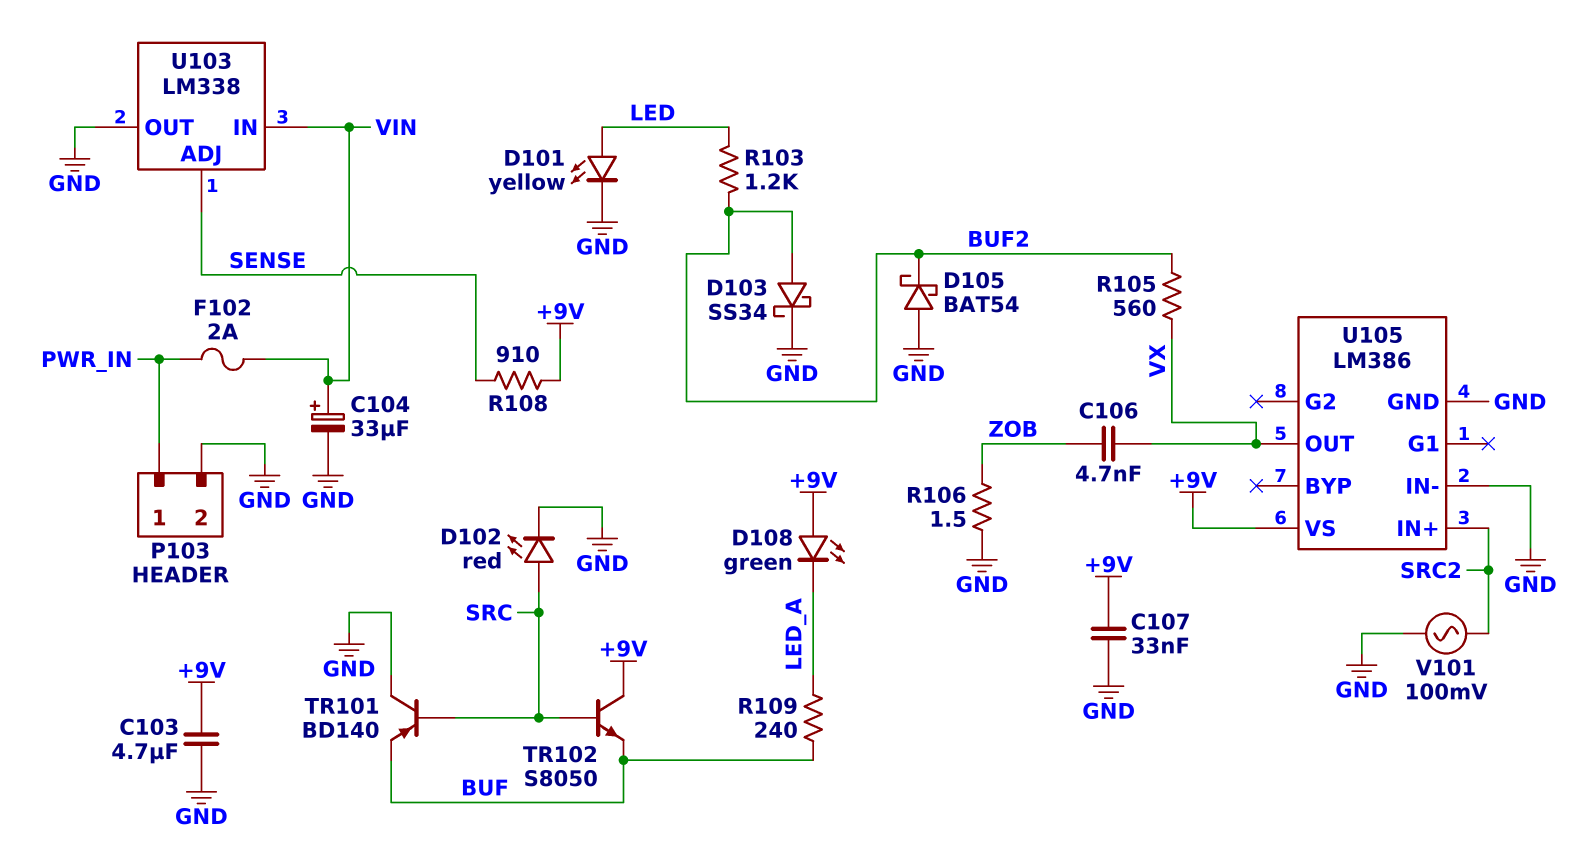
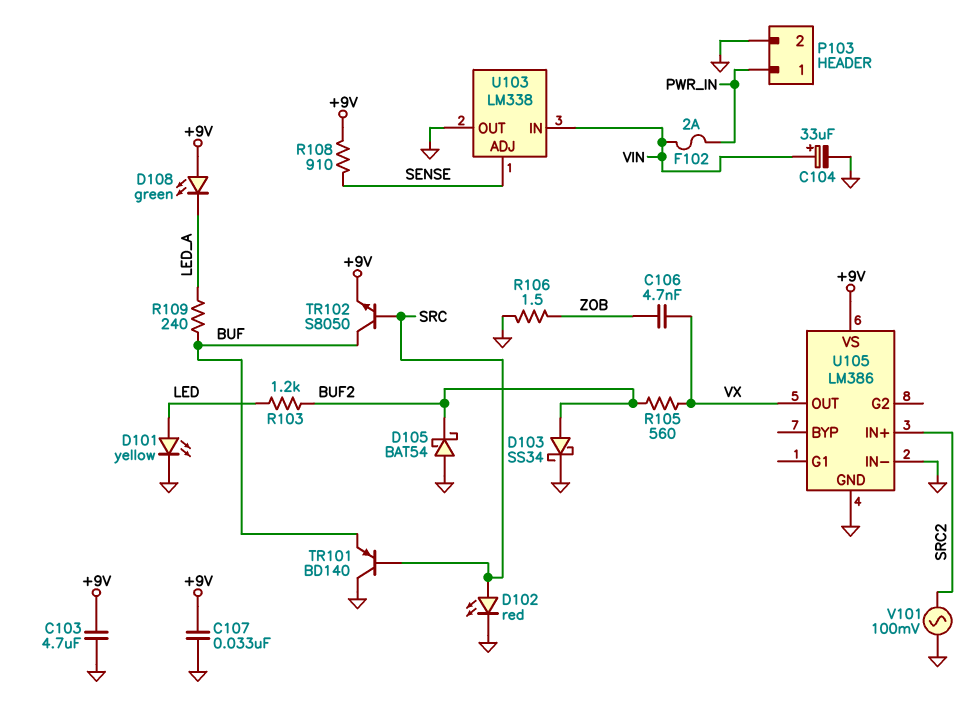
TR102: NPN S8050 (B SRC, C +9V, E BUF) -> NPN S8050 (B SRC, C BUF, E +9V)

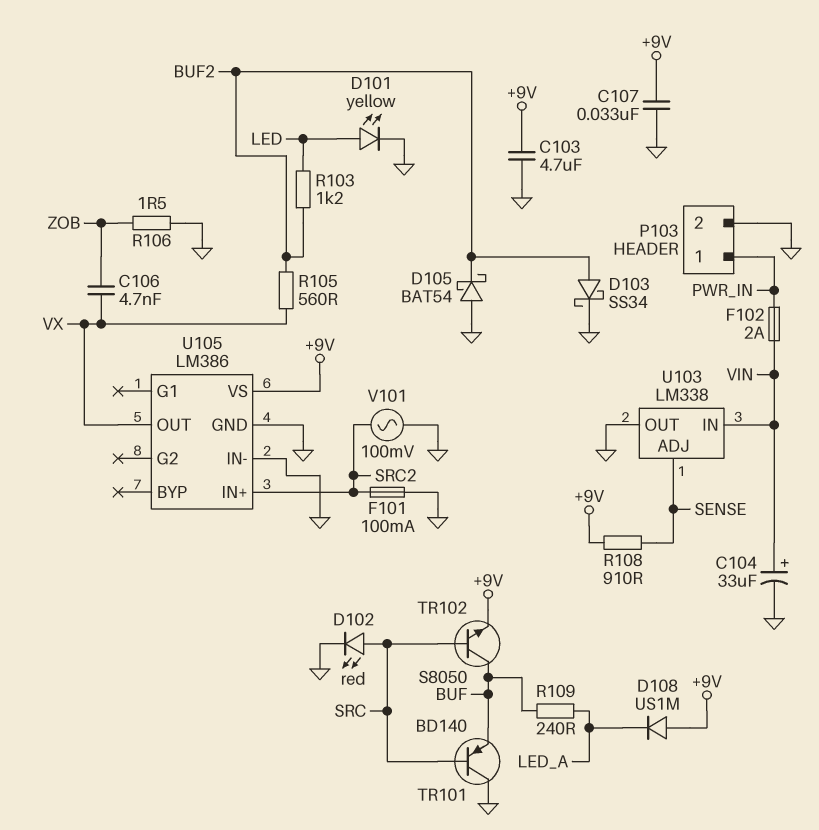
D108: LED green (A +9V, K LED_A) -> diode US1M (A +9V, K LED_A)
F101: none -> 100mA (GND, SRC2)

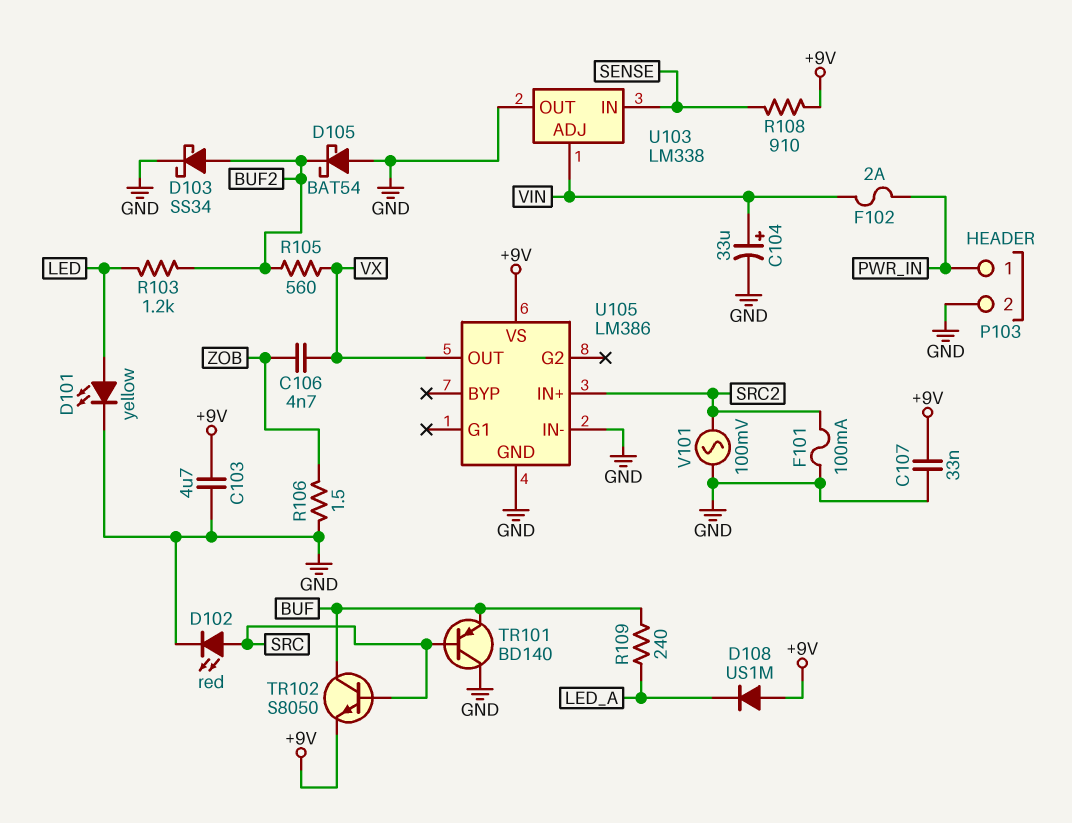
U103 pin ADJ: SENSE -> VIN
U103 pin IN: VIN -> SENSE

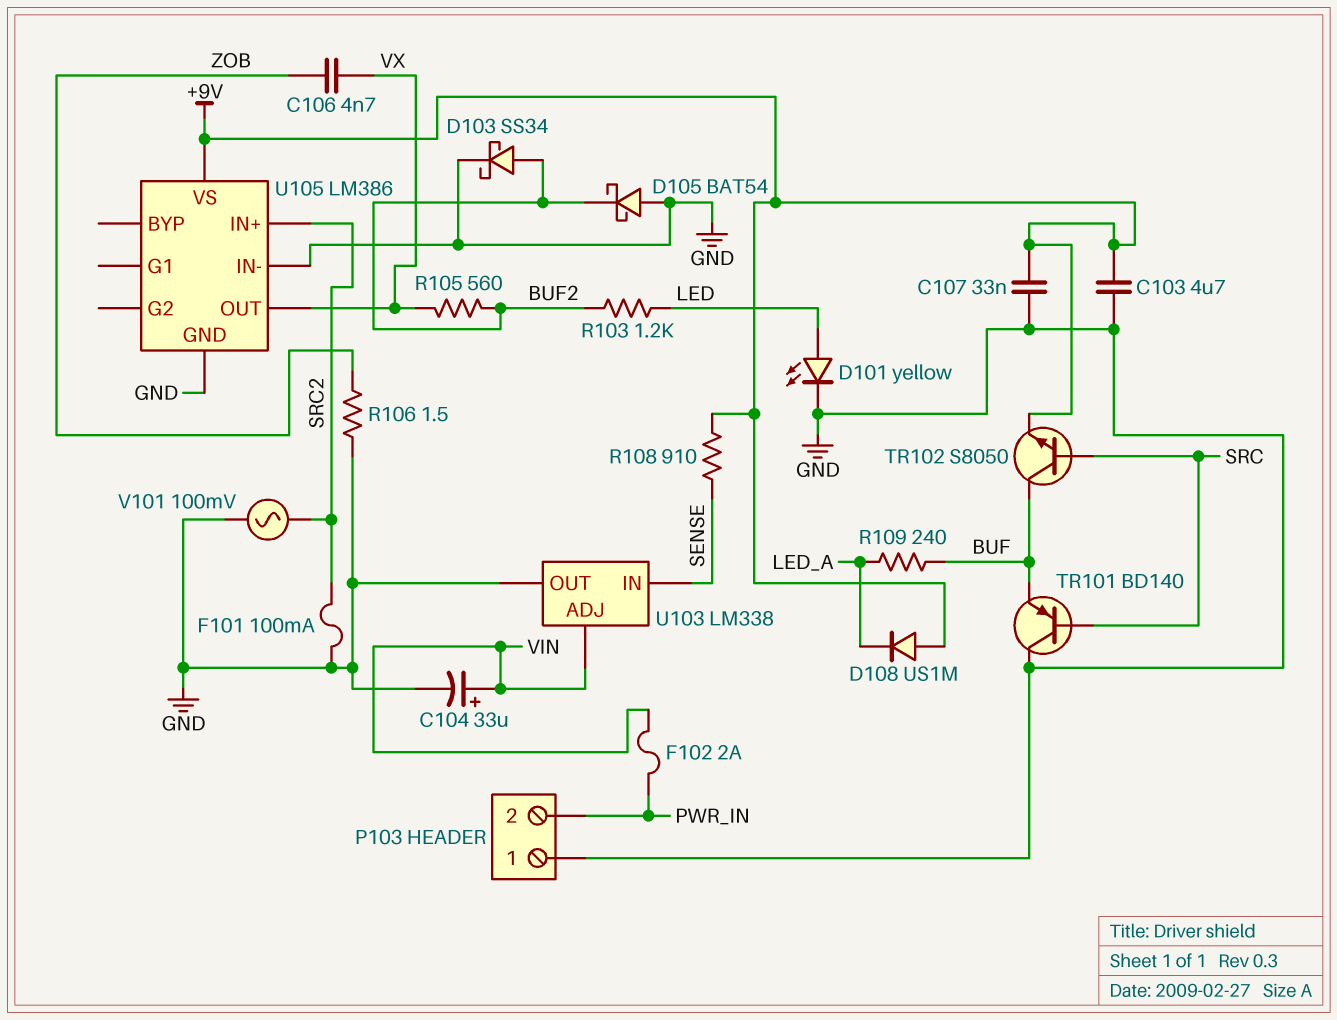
D102: LED red (A SRC, K GND) -> none
P103 pin 1: PWR_IN -> GND
P103 pin 2: GND -> PWR_IN

